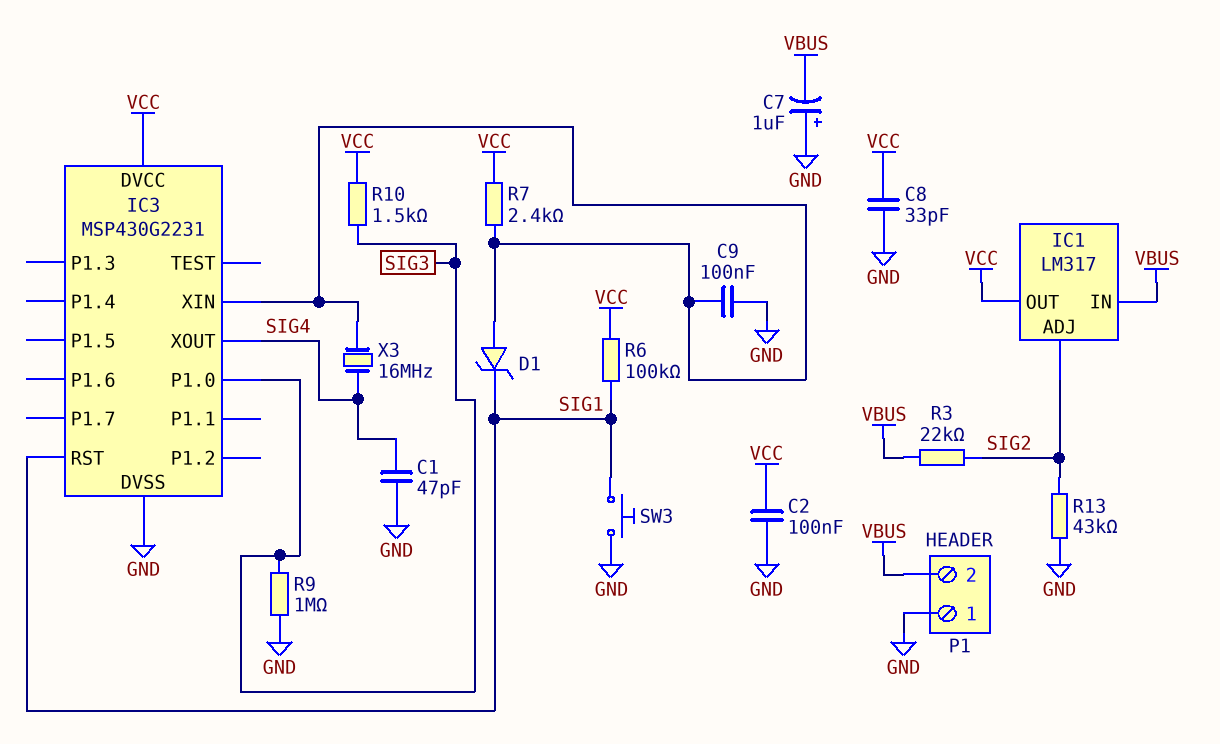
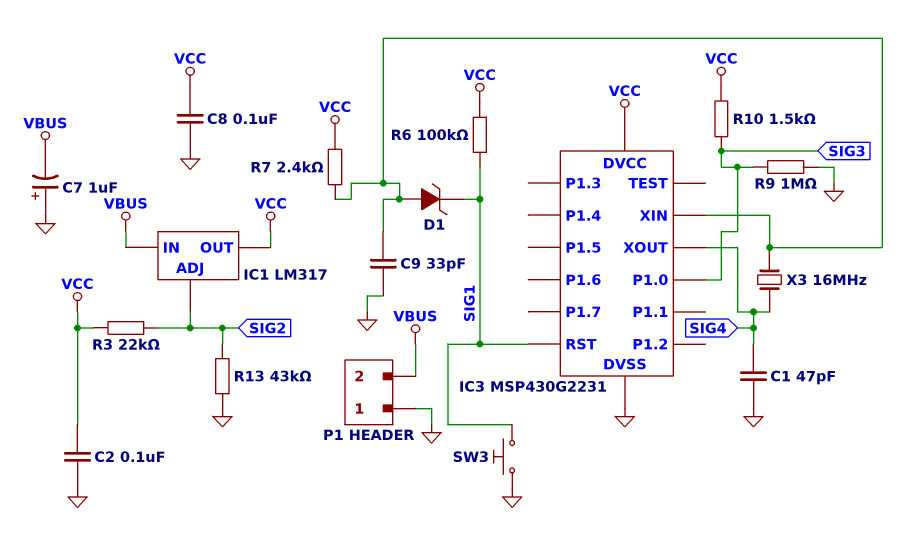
C8: 33pF (GND, VCC) -> 100nF (GND, VCC)
C9: 100nF (GND, IC3/XIN) -> 33pF (GND, IC3/XIN)
R3: 22k (SIG2, VBUS) -> 22k (SIG2, VCC)

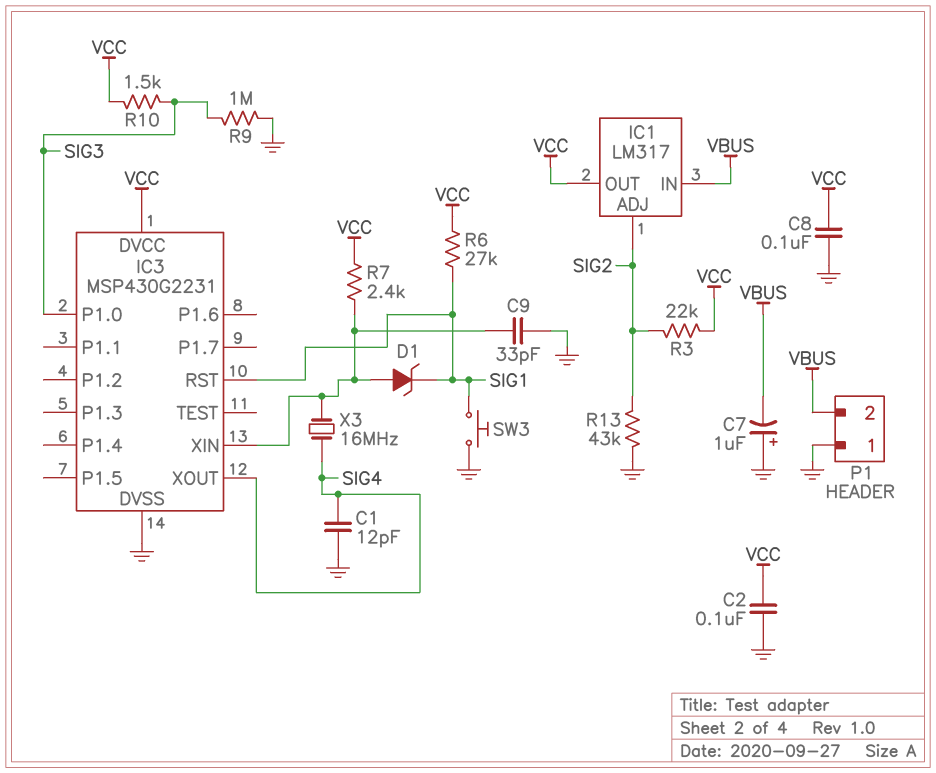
C1: 47pF (GND, SIG4) -> 12pF (GND, SIG4)
R6: 100k (SIG1, VCC) -> 27k (SIG1, VCC)

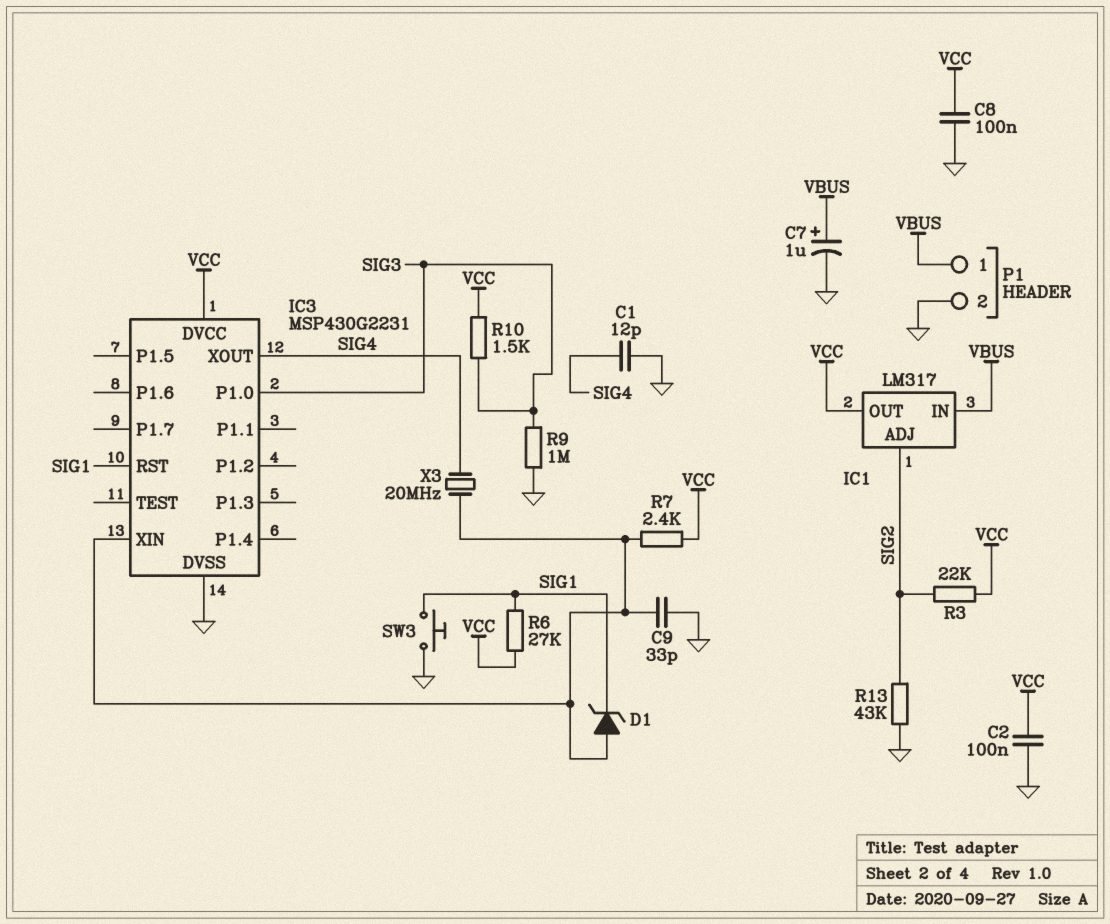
C7: 1uF (plus GND, minus VBUS) -> 1uF (plus VBUS, minus GND)
P1 pin 1: GND -> VBUS
P1 pin 2: VBUS -> GND
X3: 16MHz (IC3/XIN, SIG4) -> 20MHz (IC3/XIN, SIG4)

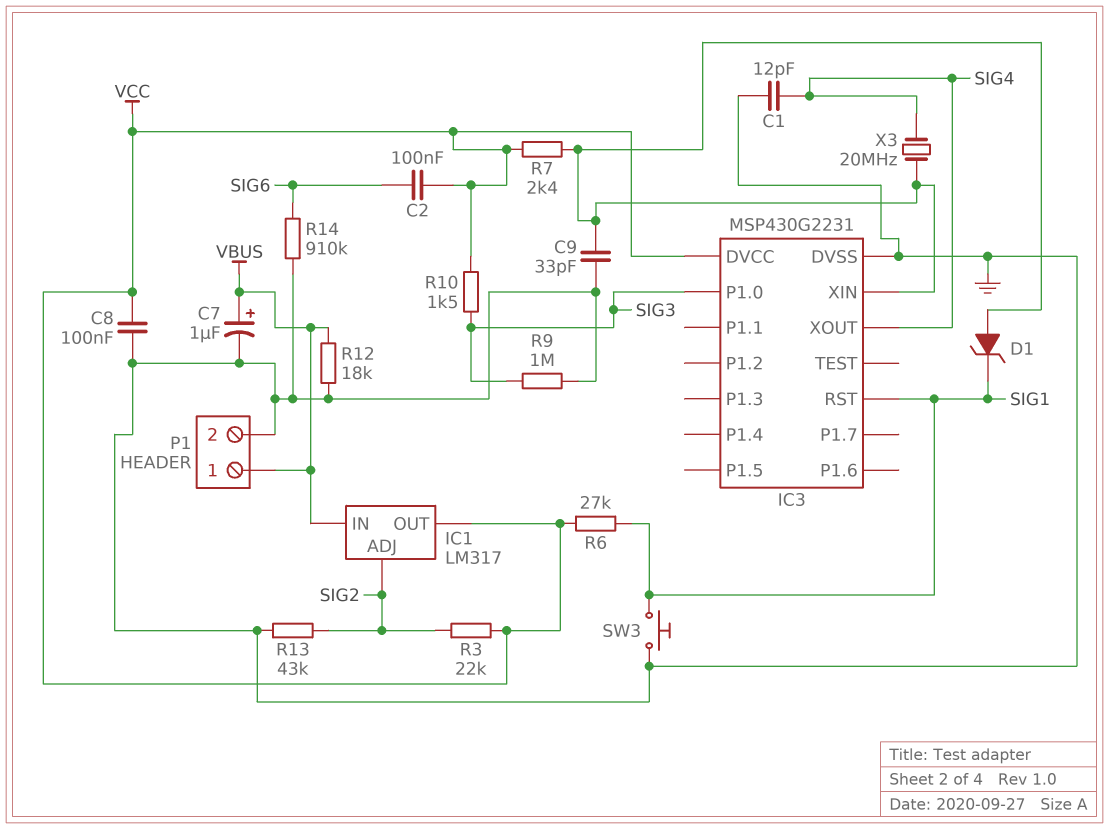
C2: 100nF (GND, VCC) -> 100nF (SIG6, VCC)
R12: none -> 18k (GND, VBUS)
R14: none -> 910k (GND, SIG6)

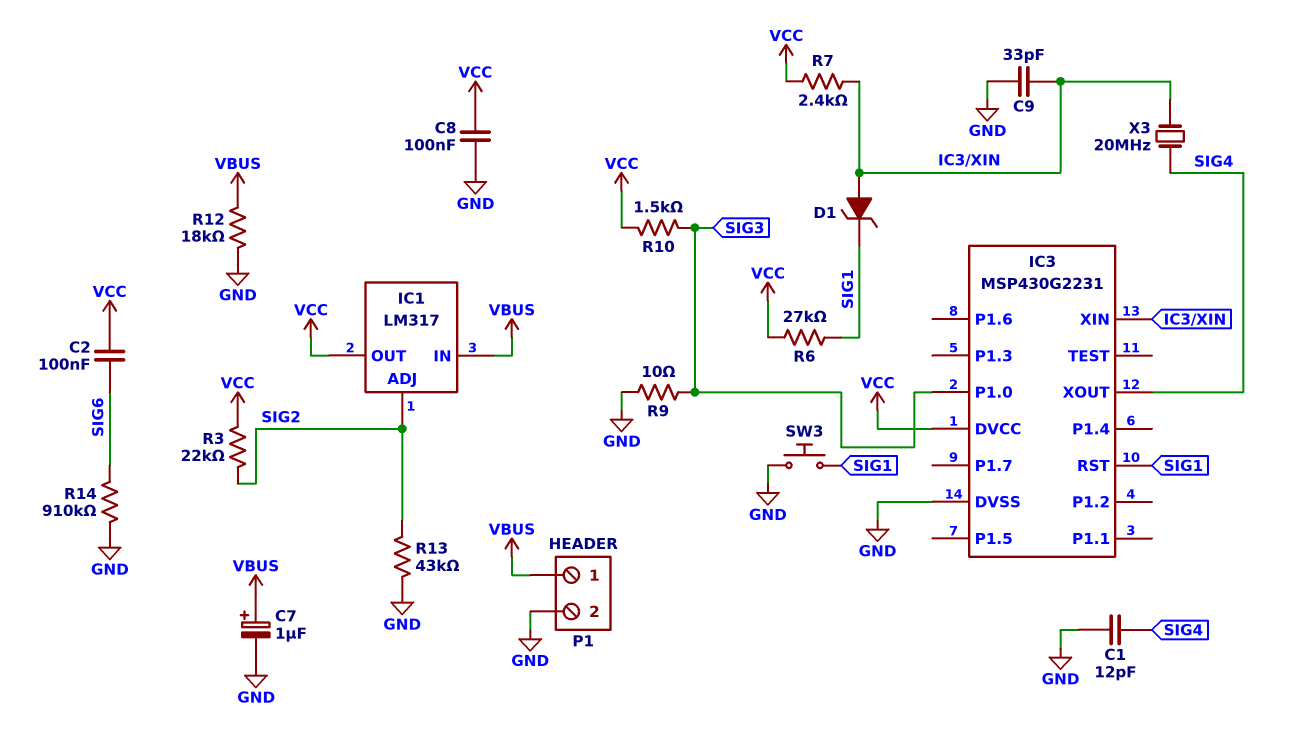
R9: 1M (GND, SIG3) -> 10 (GND, SIG3)

